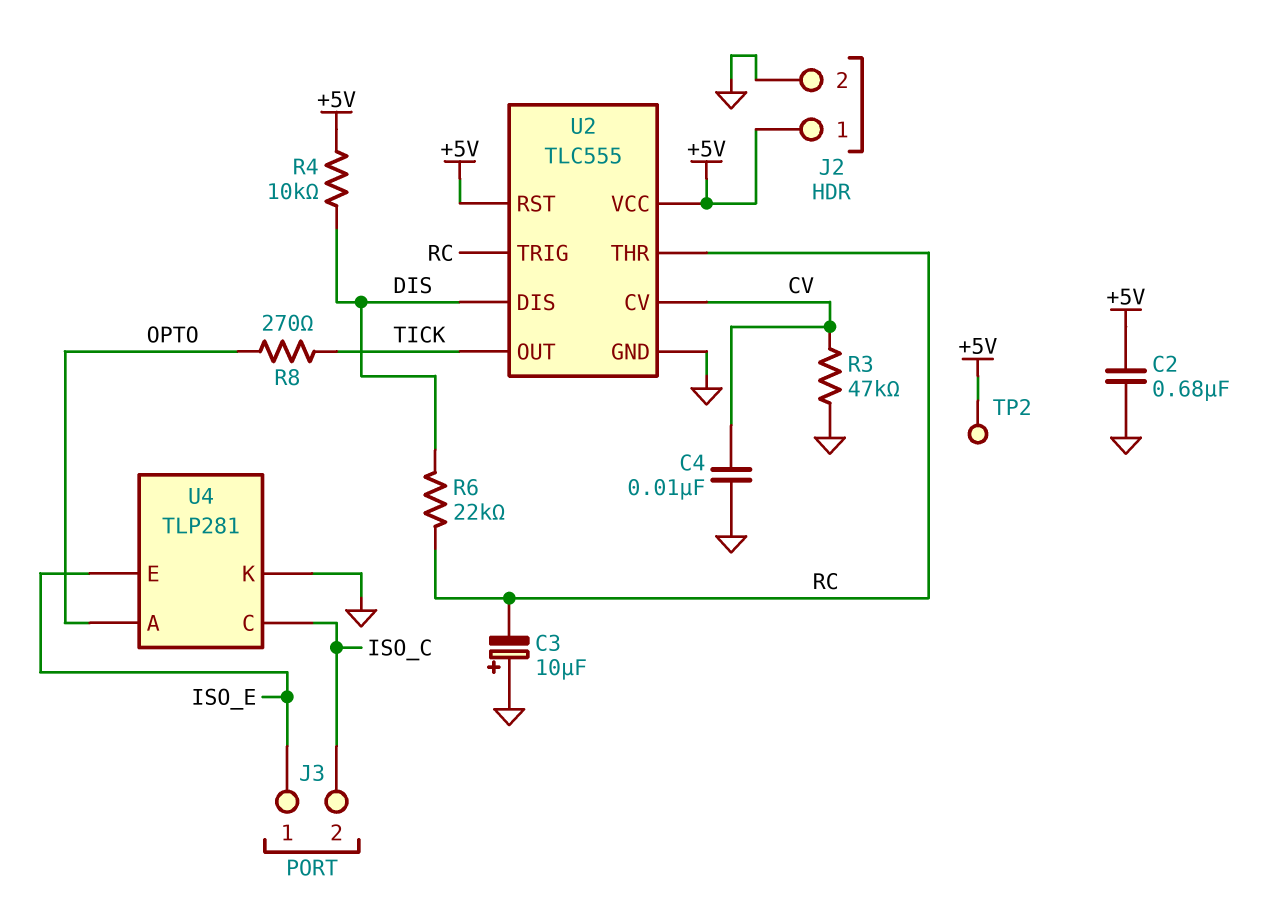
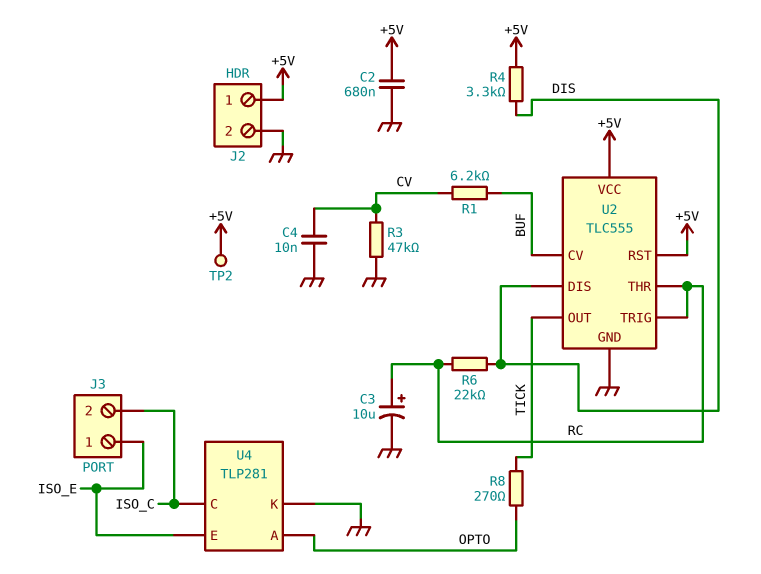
C3: 10uF (plus GND, minus RC) -> 10uF (plus RC, minus GND)
R1: none -> 6.2k (BUF, CV)
R4: 10k (+5V, DIS) -> 3.3k (+5V, DIS)
U2 pin CV: CV -> BUF

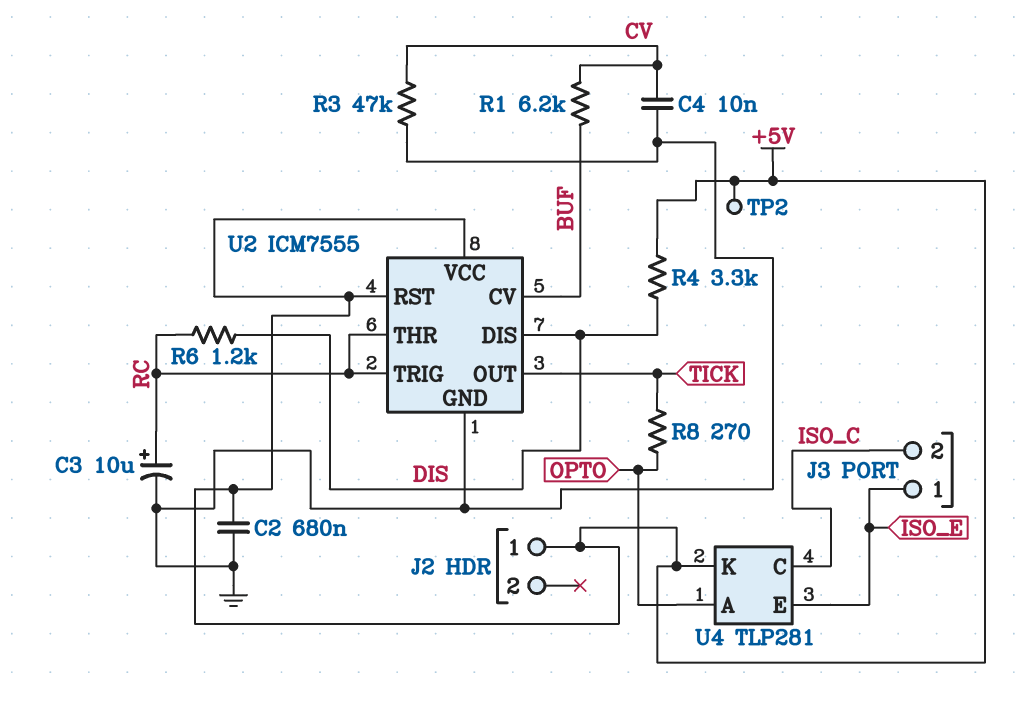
J2 pin 2: GND -> none
R6: 22k (DIS, RC) -> 1.2k (DIS, RC)
U2: TLC555 -> ICM7555
U4 pin K: GND -> +5V

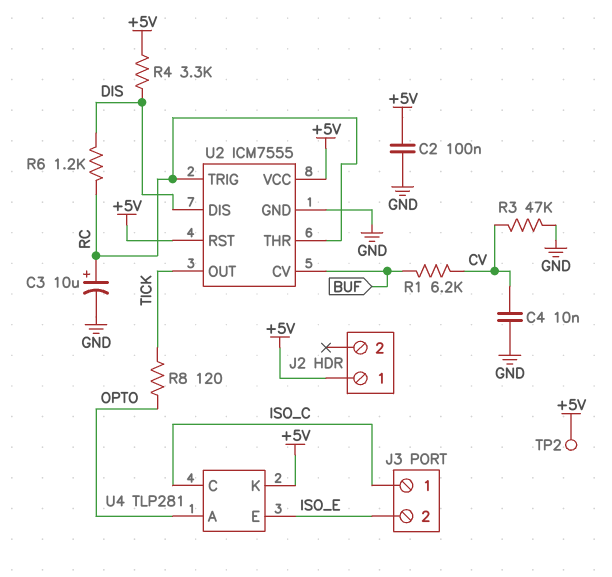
C2: 680nF (+5V, GND) -> 100nF (+5V, GND)
J3 pin 1: ISO_E -> ISO_C
J3 pin 2: ISO_C -> ISO_E
R8: 270 (OPTO, TICK) -> 120 (OPTO, TICK)

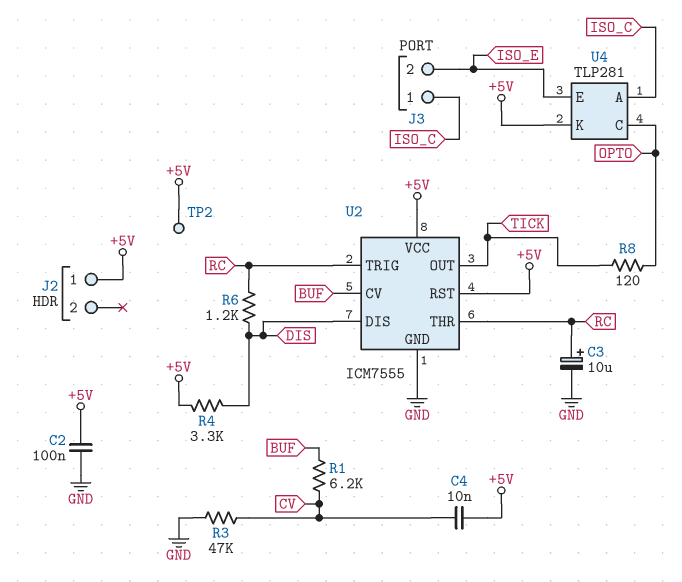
C4: 10nF (CV, GND) -> 10nF (+5V, CV)
U4 pin A: OPTO -> ISO_C
U4 pin C: ISO_C -> OPTO

